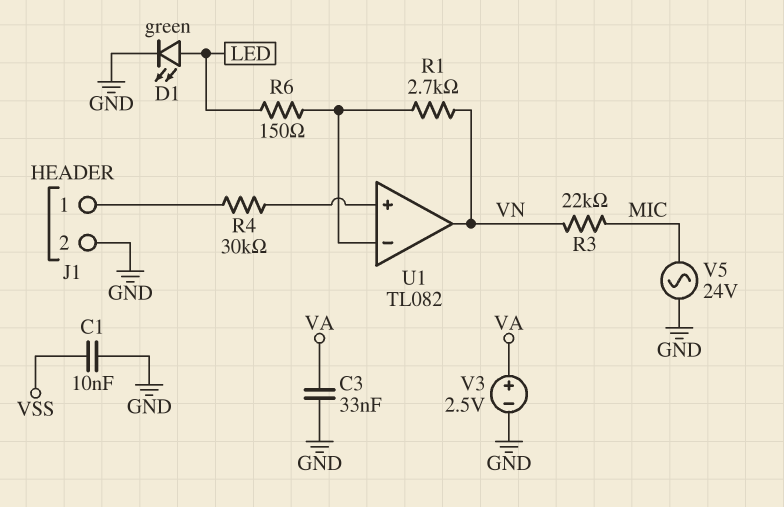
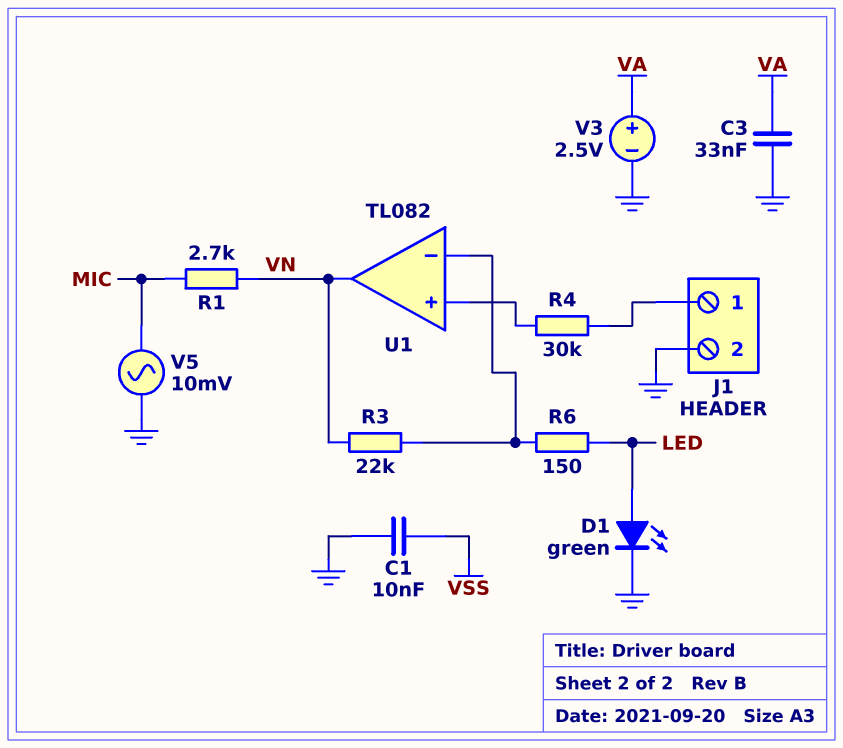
R1: 2.7k (U1/in-, VN) -> 2.7k (MIC, VN)
R3: 22k (MIC, VN) -> 22k (U1/in-, VN)
V5: AC 24V (GND, MIC) -> AC 10mV (GND, MIC)

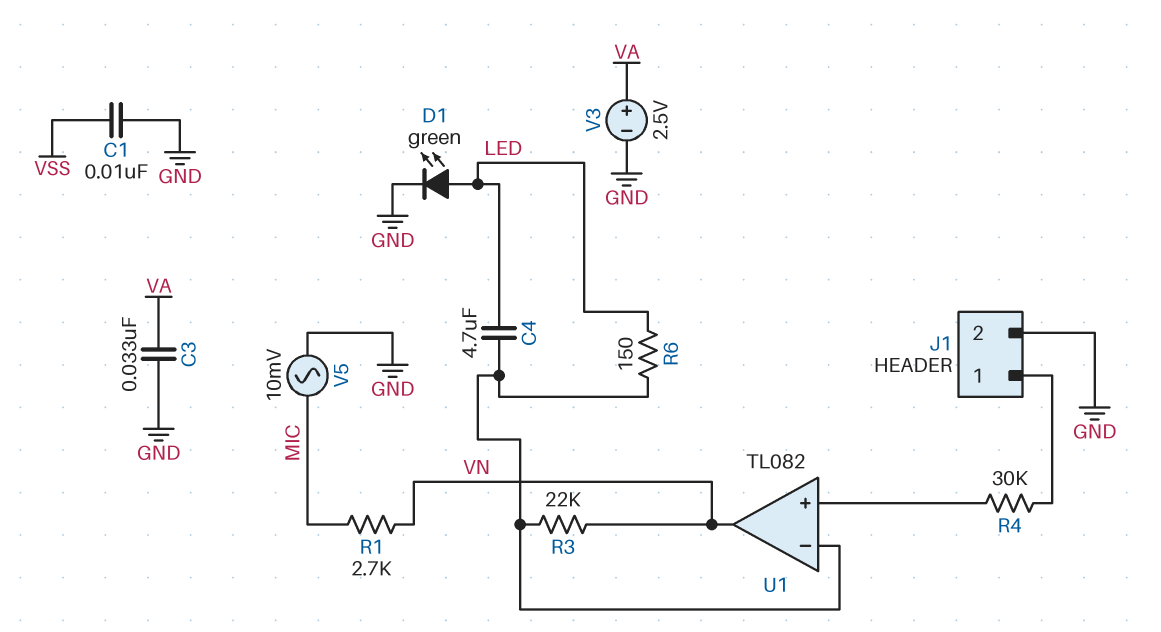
C4: none -> 4.7uF (LED, U1/in-)

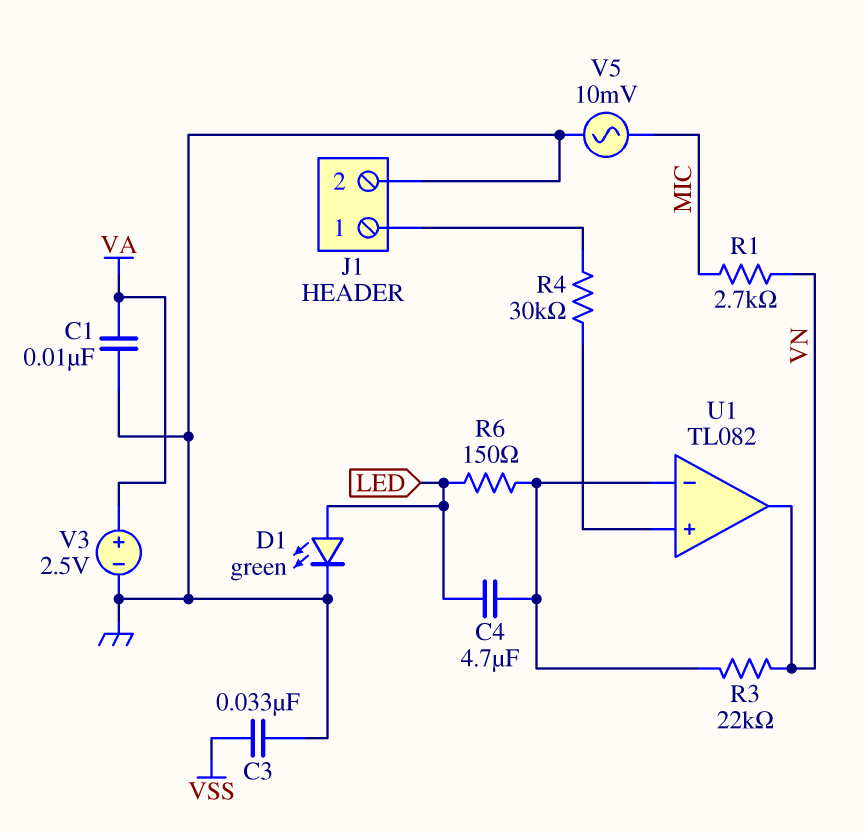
C1: 10nF (GND, VSS) -> 10nF (GND, VA)
C3: 33nF (GND, VA) -> 33nF (GND, VSS)

